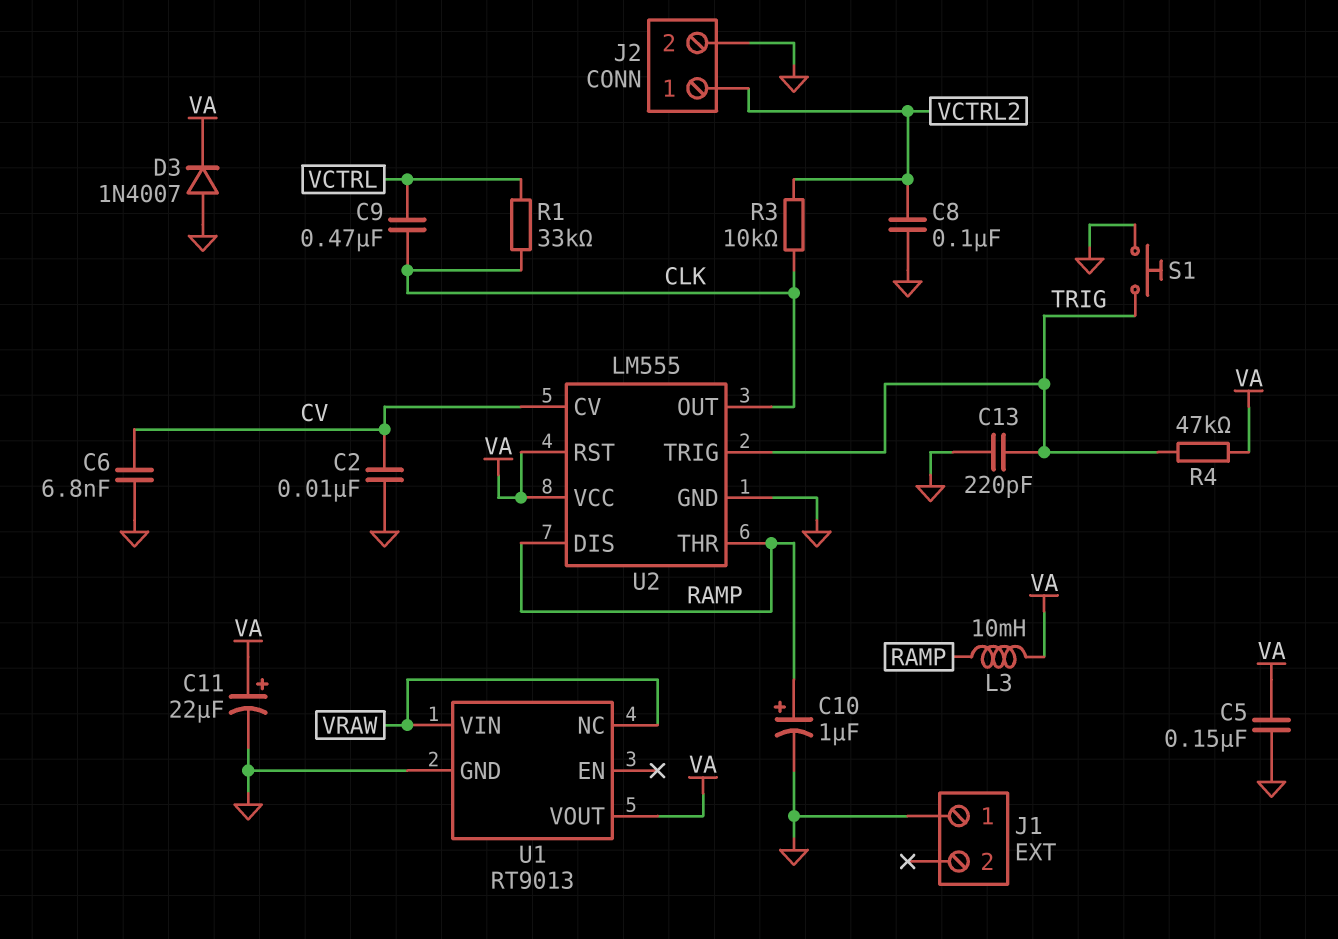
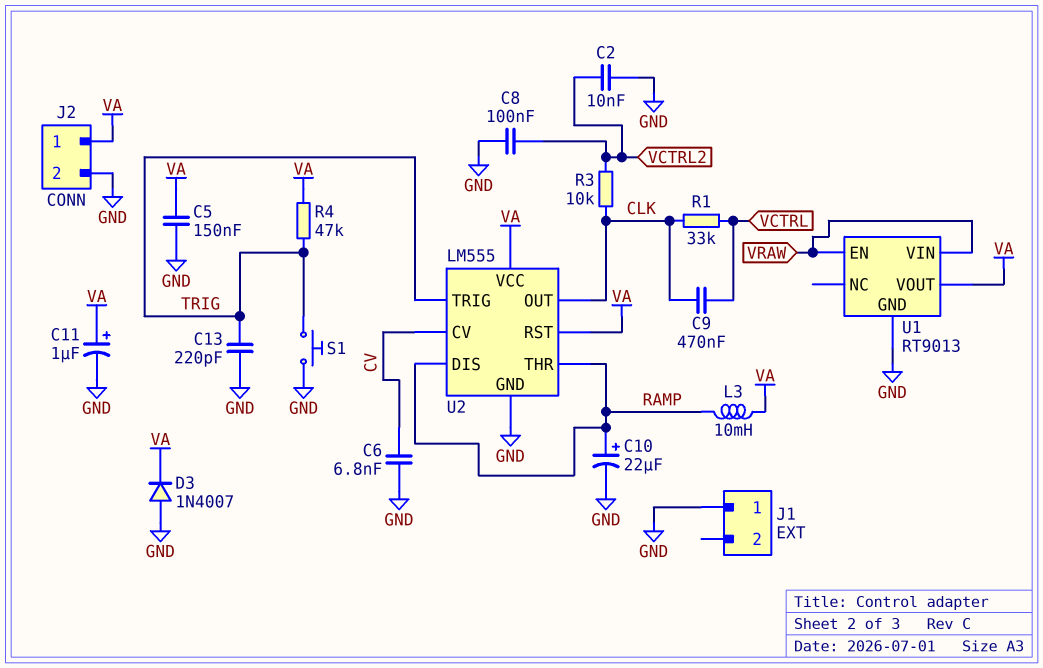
C2: 10nF (CV, GND) -> 10nF (GND, VCTRL2)
C10: 1uF (plus RAMP, minus GND) -> 22uF (plus RAMP, minus GND)
C11: 22uF (plus VA, minus GND) -> 1uF (plus VA, minus GND)
J2 pin 1: VCTRL2 -> VA
U1 pin EN: none -> VRAW
U1 pin NC: VRAW -> none

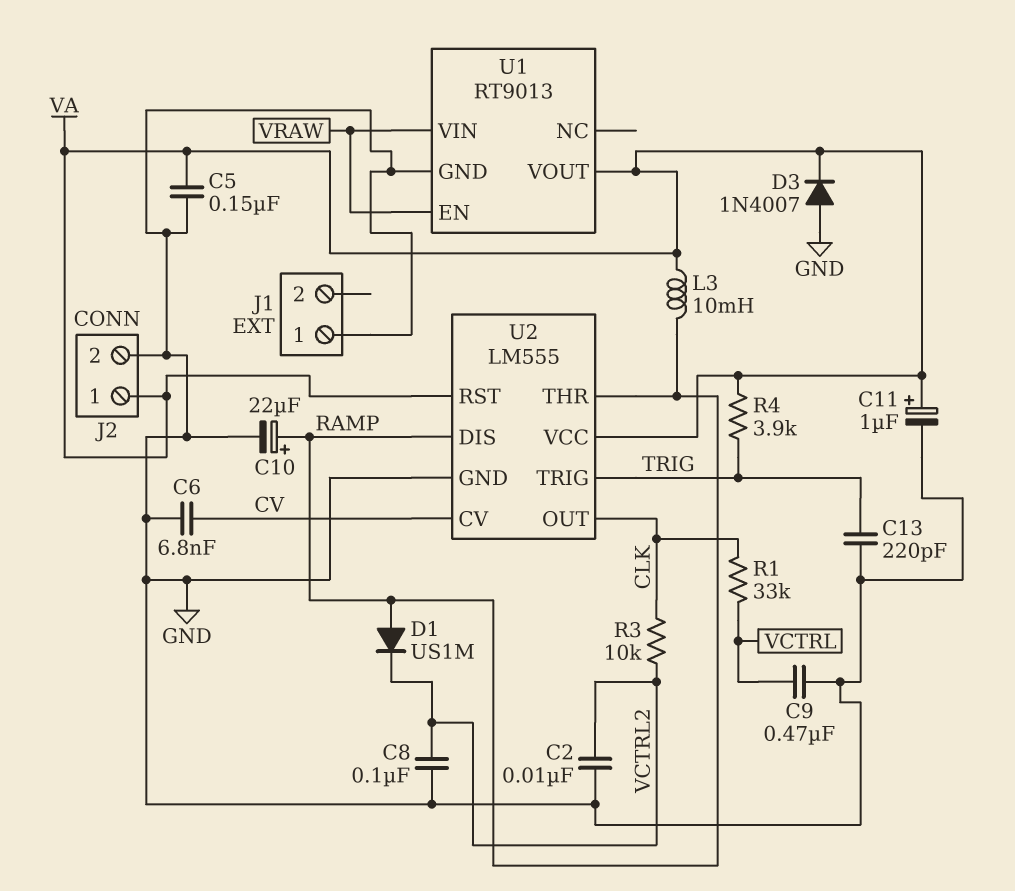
C9: 470nF (CLK, VCTRL) -> 470nF (GND, VCTRL)
D1: none -> diode US1M (A RAMP, K VCTRL2)
R4: 47k (TRIG, VA) -> 3.9k (TRIG, VA)
S1: button (GND, TRIG) -> none

